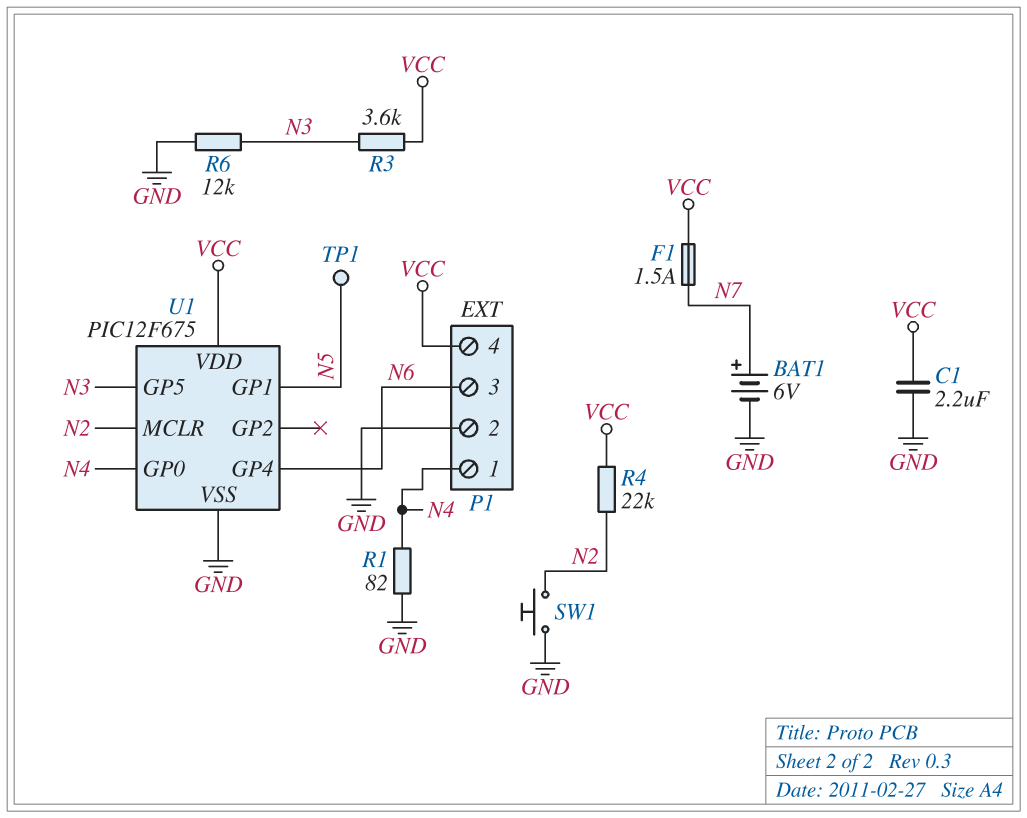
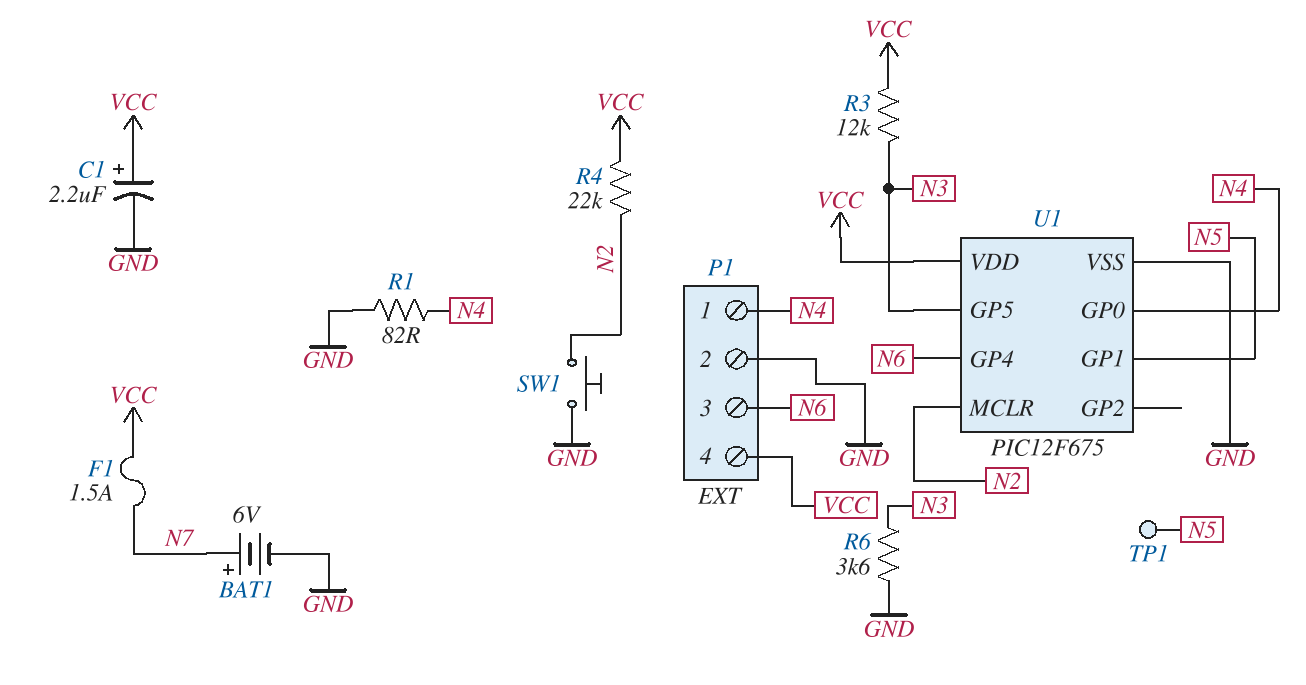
C1: 2.2uF (GND, VCC) -> 2.2uF (plus VCC, minus GND)
R3: 3.6k (N3, VCC) -> 12k (N3, VCC)
R6: 12k (GND, N3) -> 3.6k (GND, N3)

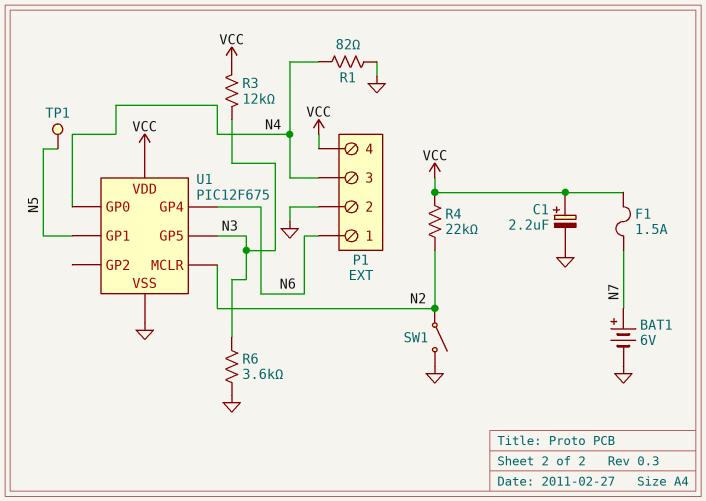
P1 pin 1: N4 -> N6
P1 pin 3: N6 -> N4
SW1: button (GND, N2) -> switch (GND, N2)

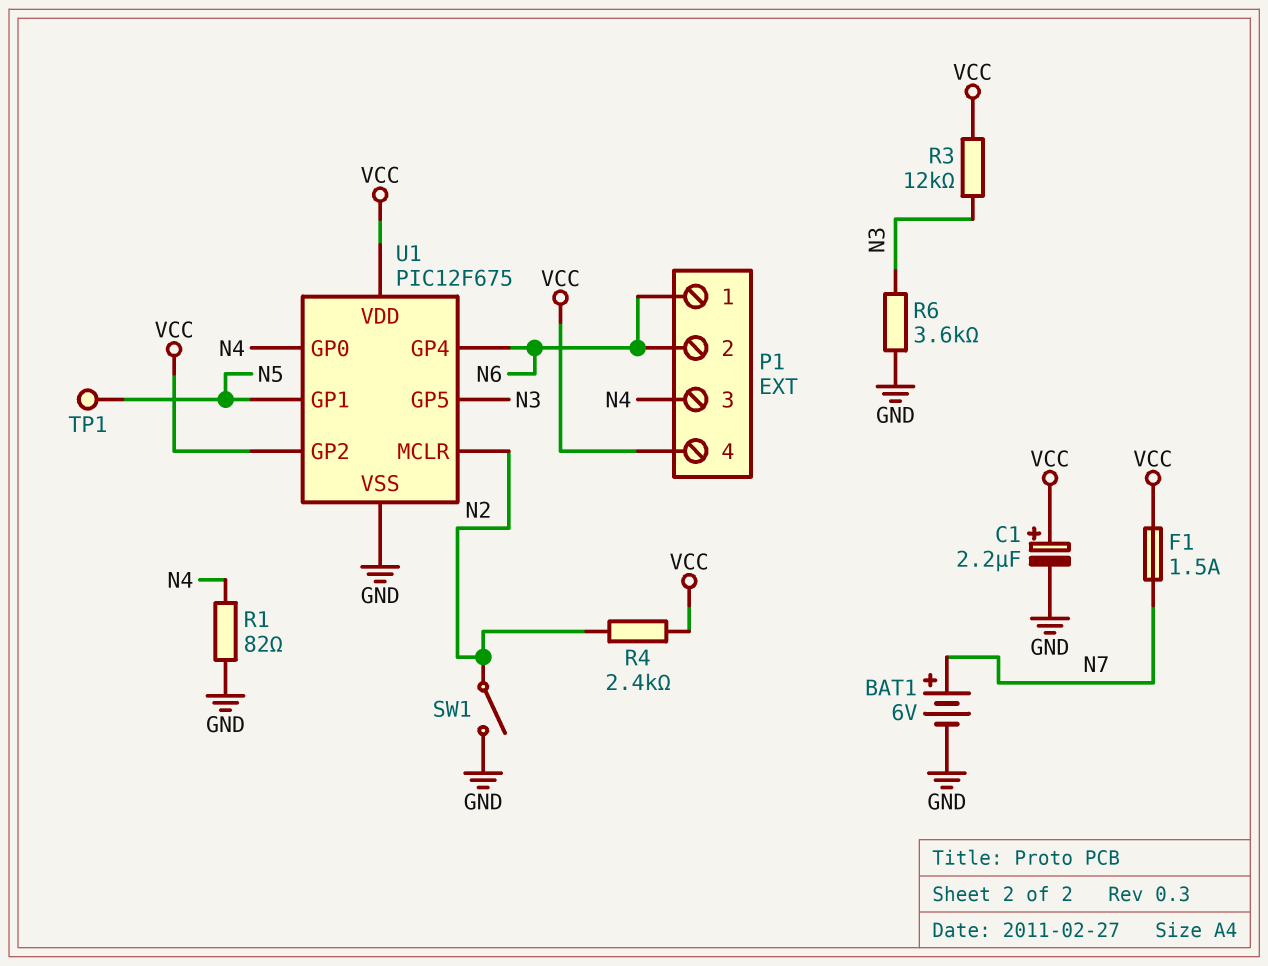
P1 pin 2: GND -> N6
R4: 22k (N2, VCC) -> 2.4k (N2, VCC)
U1 pin GP2: none -> VCC

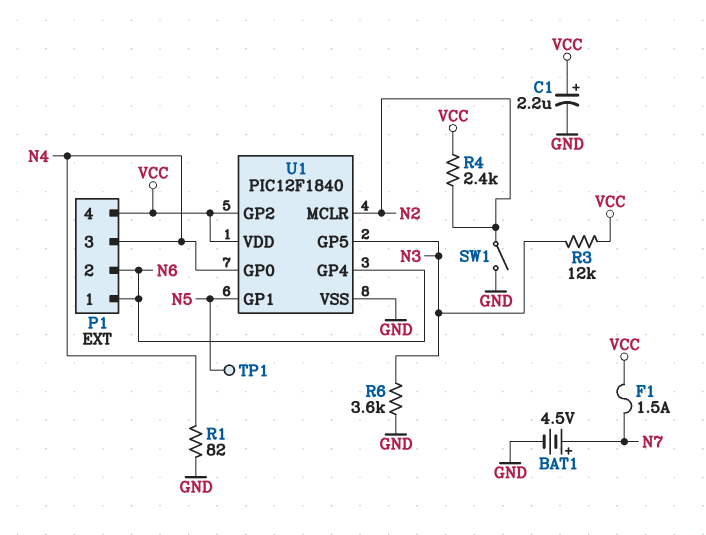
BAT1: 6V (plus N7, minus GND) -> 4.5V (plus N7, minus GND)
U1: PIC12F675 -> PIC12F1840

